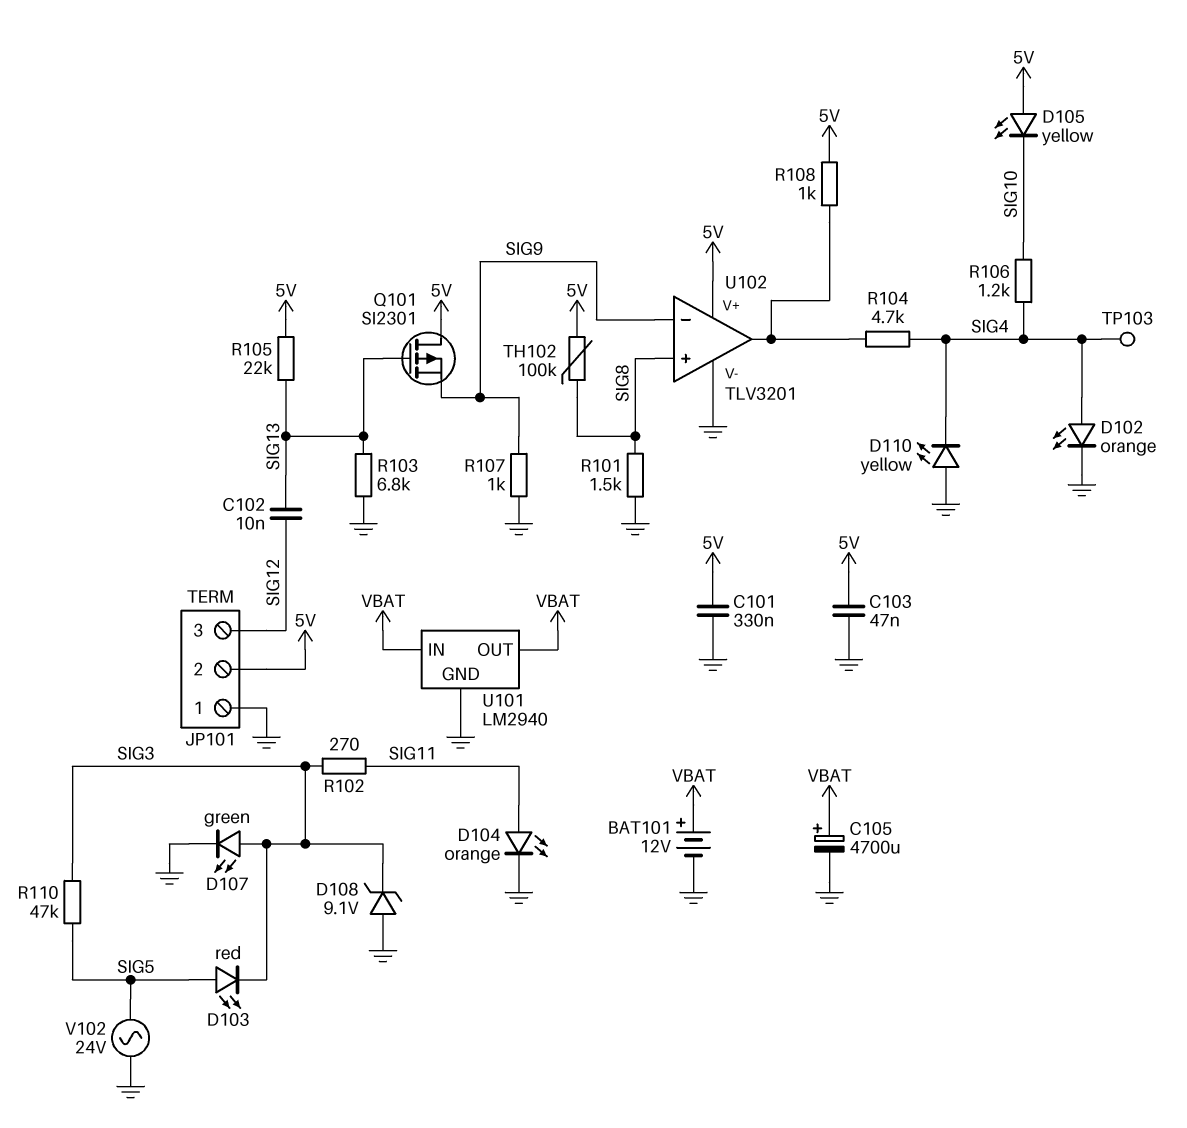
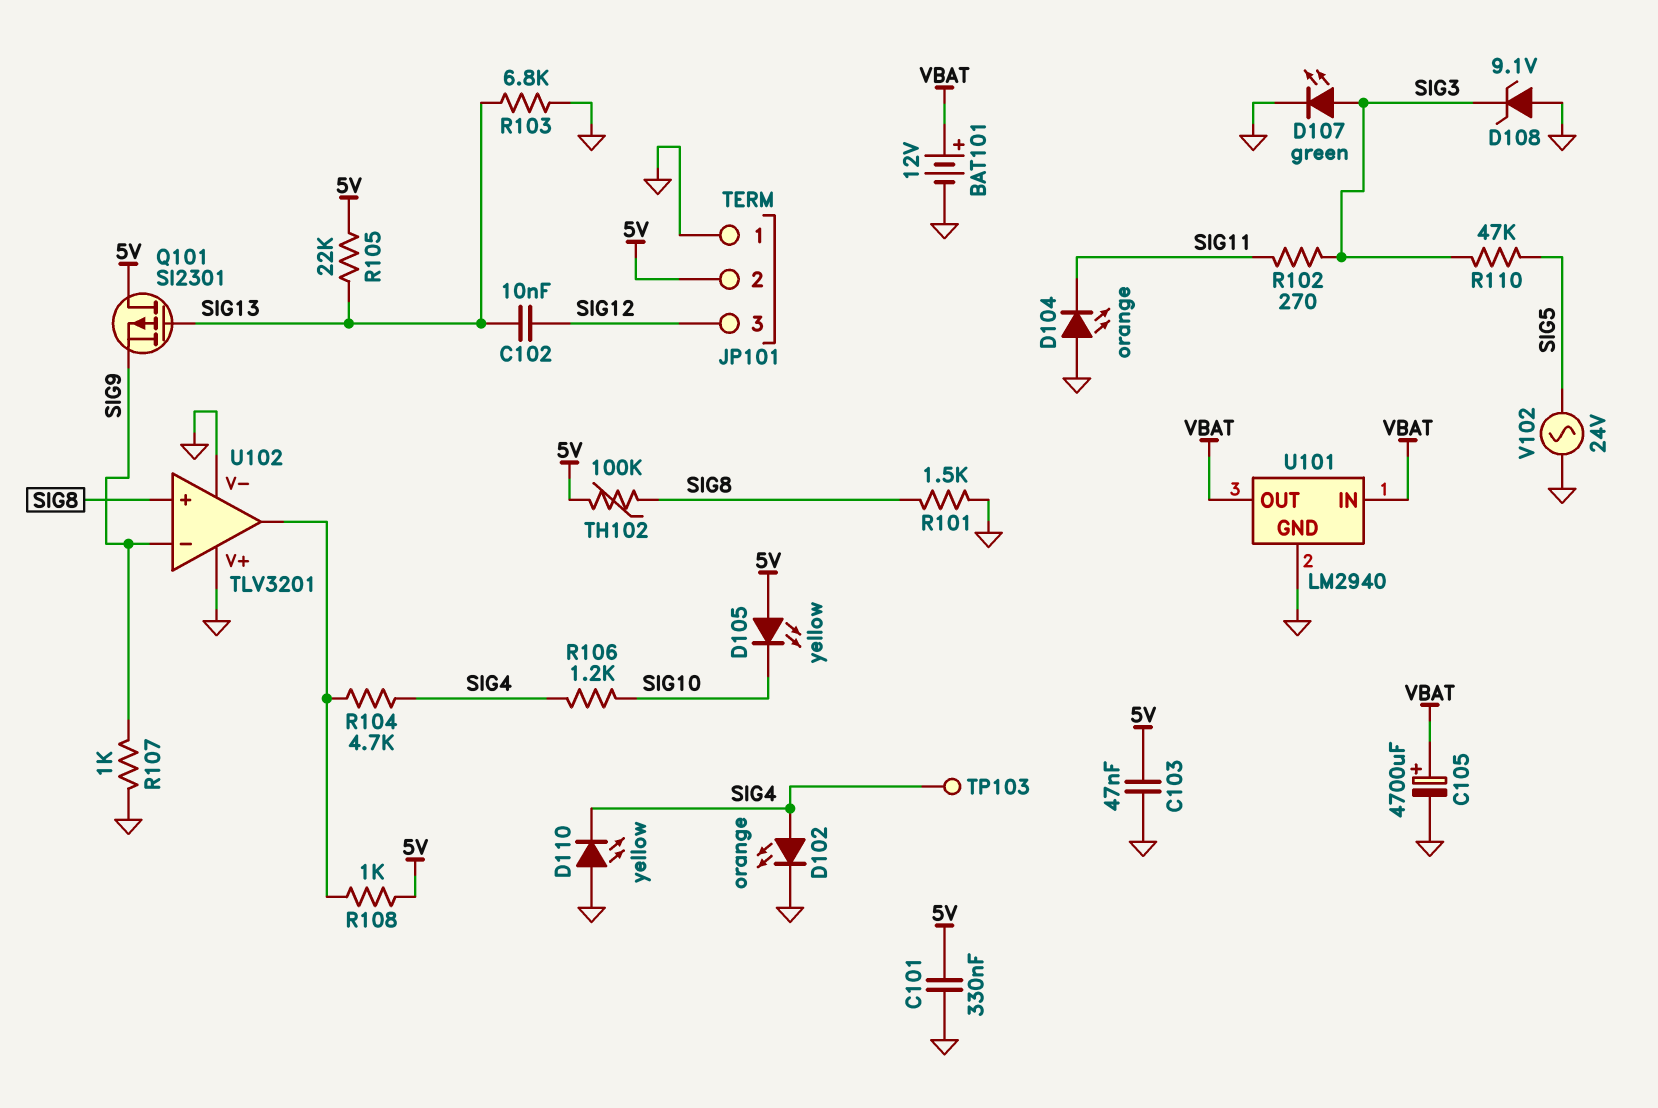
D103: LED red (A SIG5, K SIG3) -> none
D104: LED orange (A SIG11, K GND) -> LED orange (A GND, K SIG11)
U102 pin V+: 5V -> GND

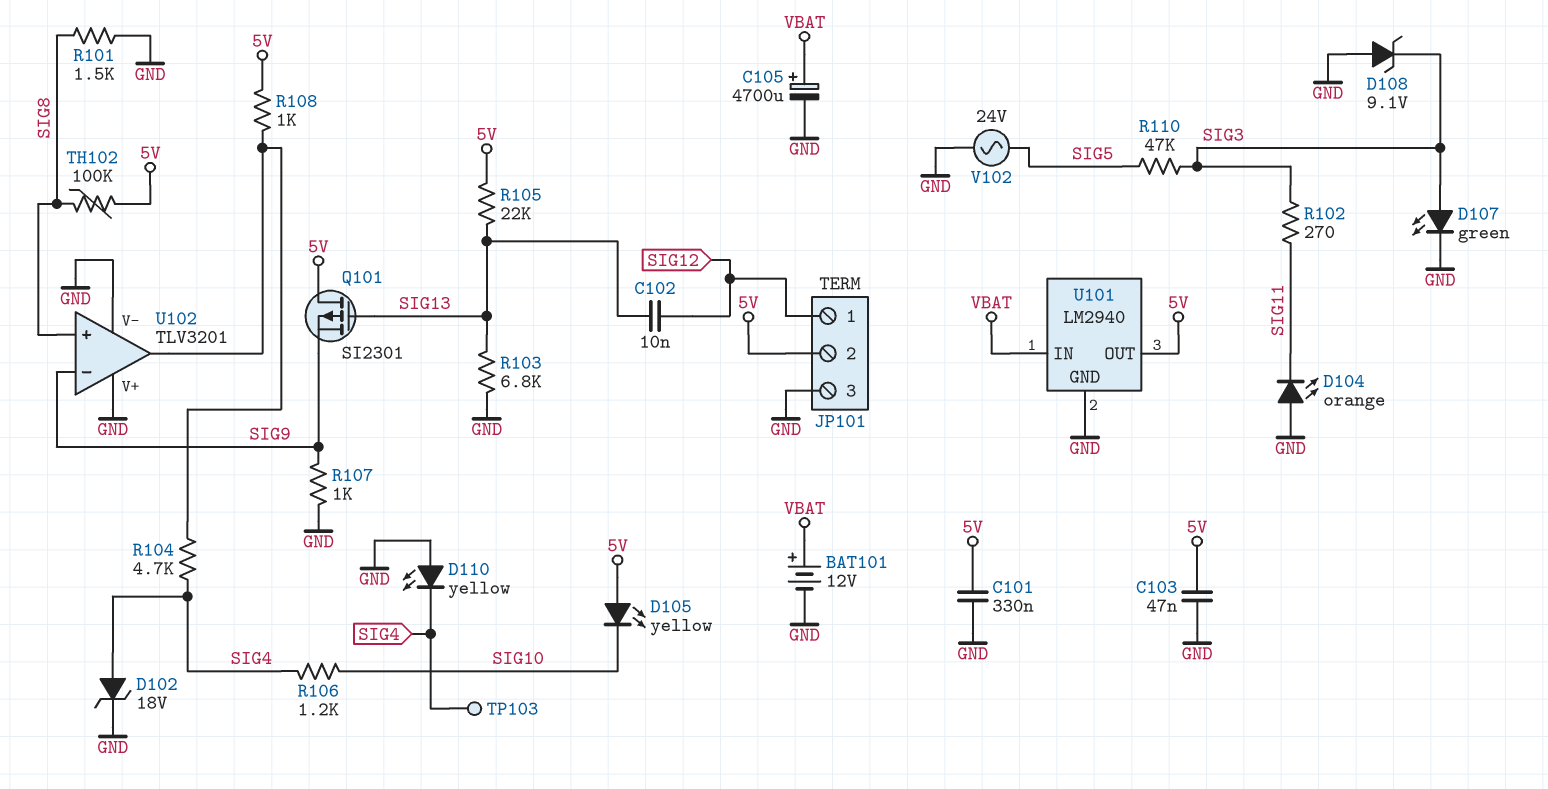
D102: LED orange (A SIG4, K GND) -> zener 18V (A SIG4, K GND)
JP101 pin 1: GND -> SIG12
JP101 pin 3: SIG12 -> GND
U101 pin OUT: VBAT -> 5V

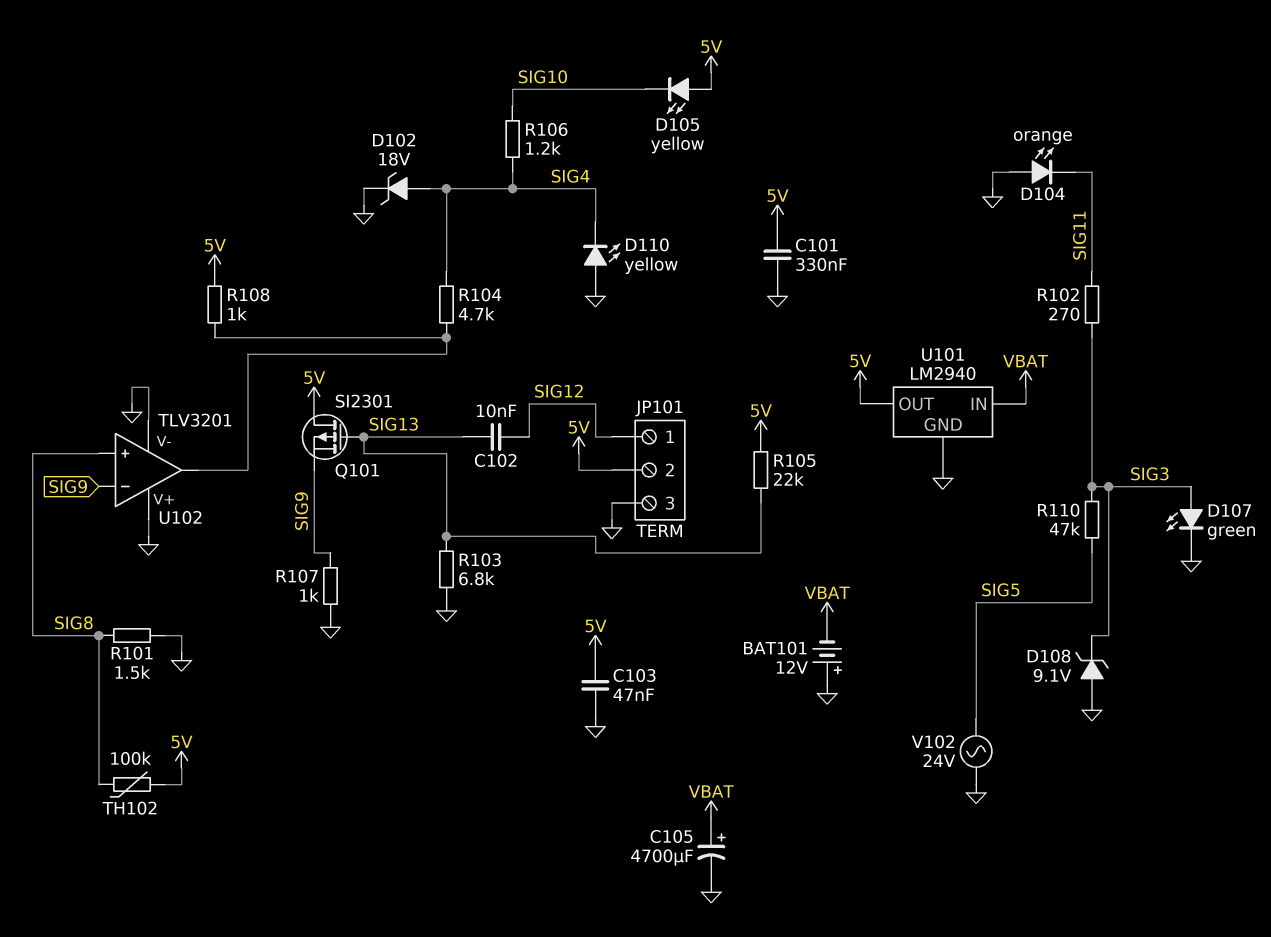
BAT101: 12V (plus VBAT, minus GND) -> 12V (plus GND, minus VBAT)
TP103: test point (SIG4) -> none

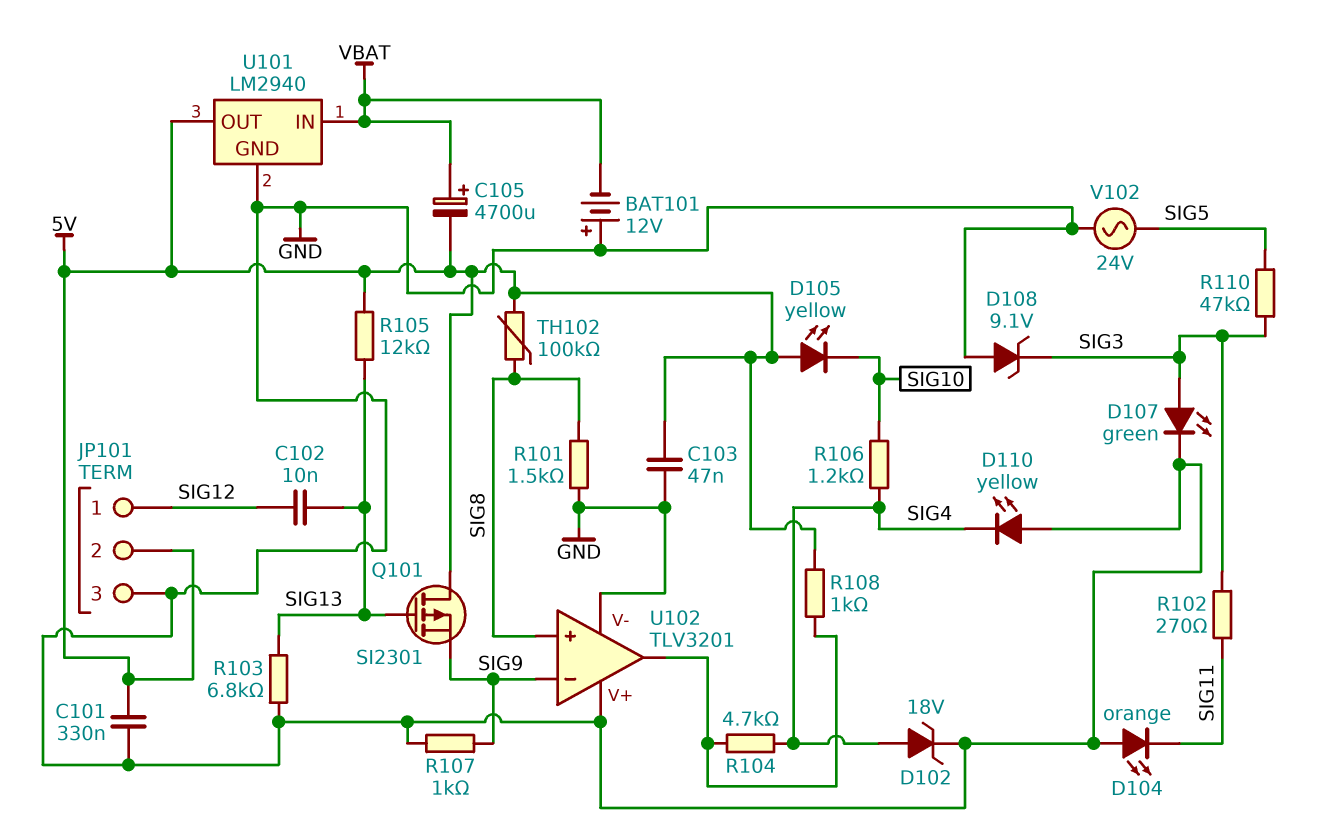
C105: 4700uF (plus VBAT, minus GND) -> 4700uF (plus VBAT, minus 5V)
R105: 22k (5V, SIG13) -> 12k (5V, SIG13)

